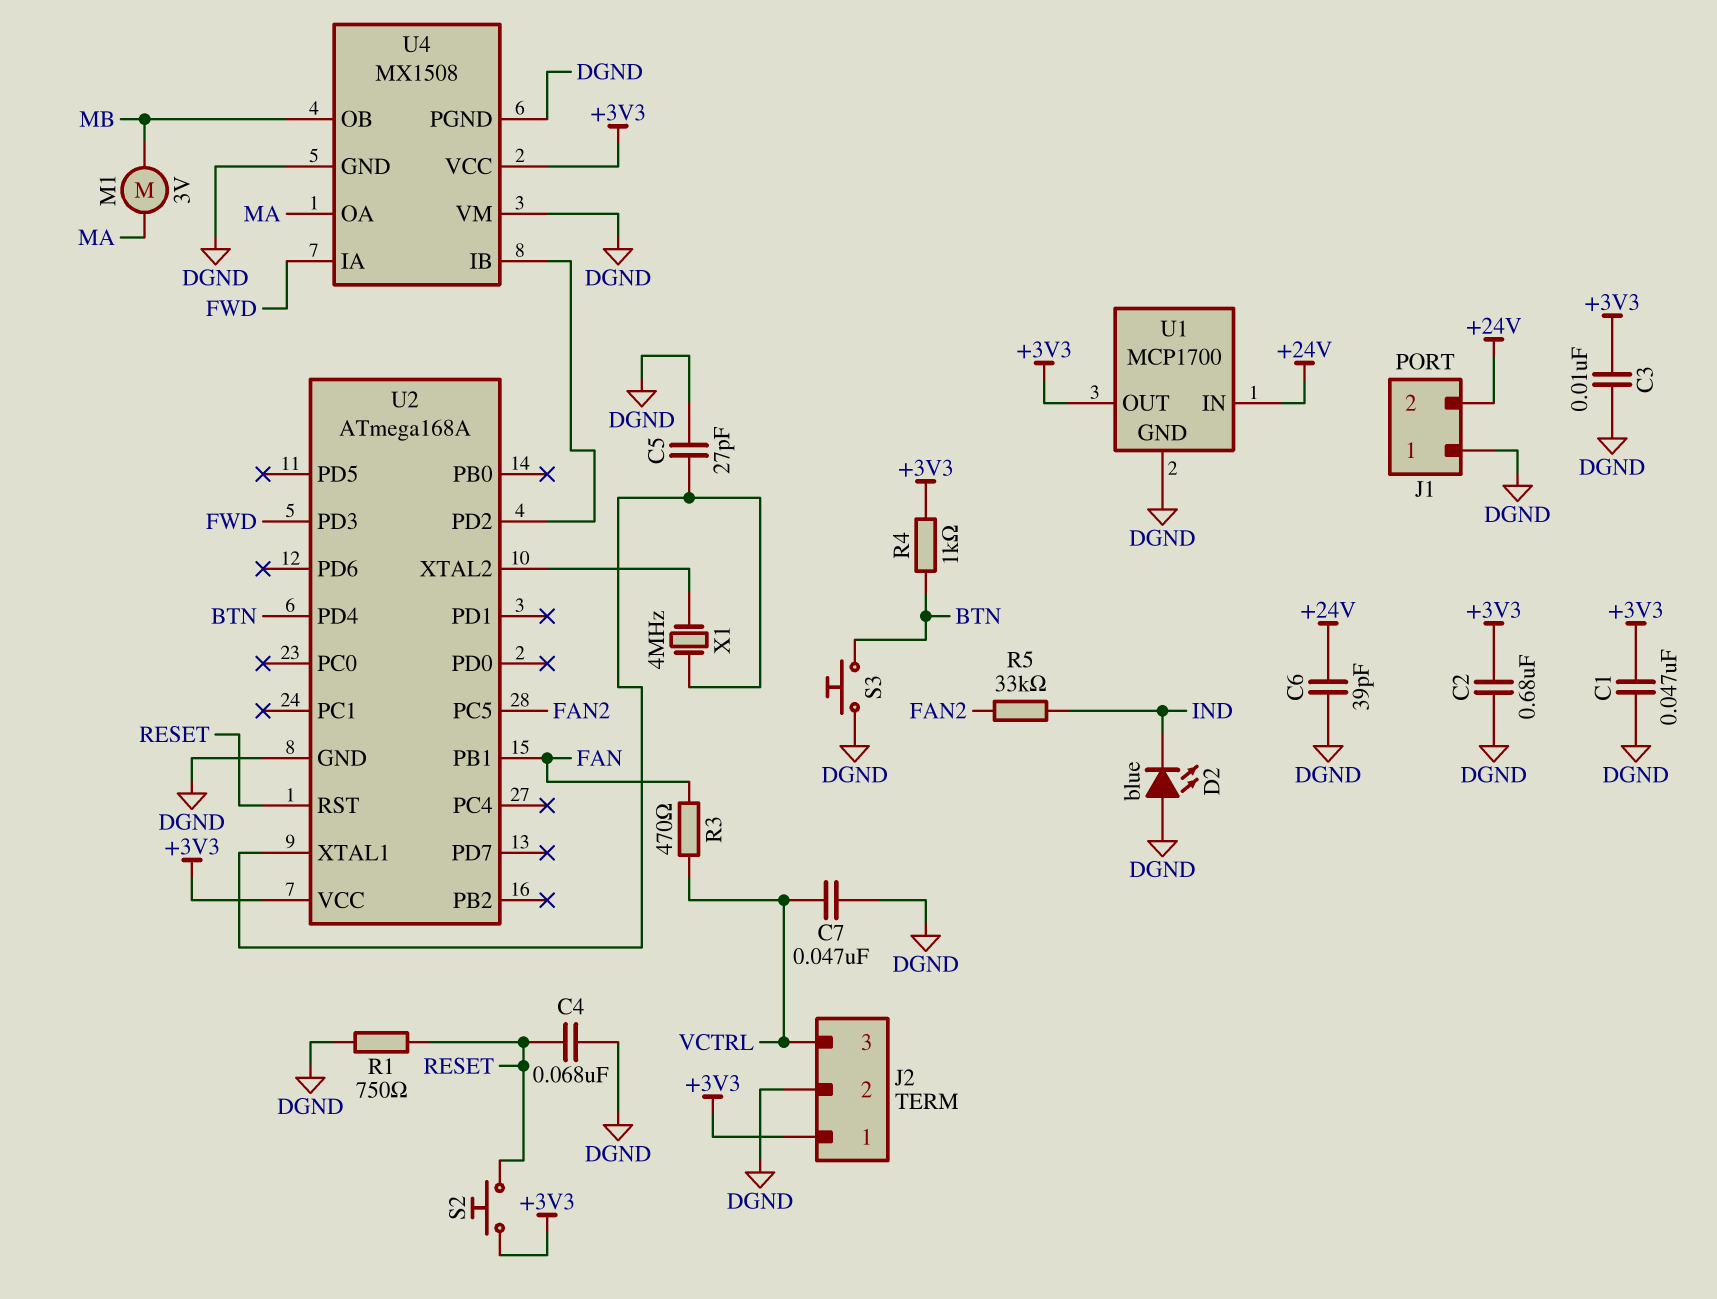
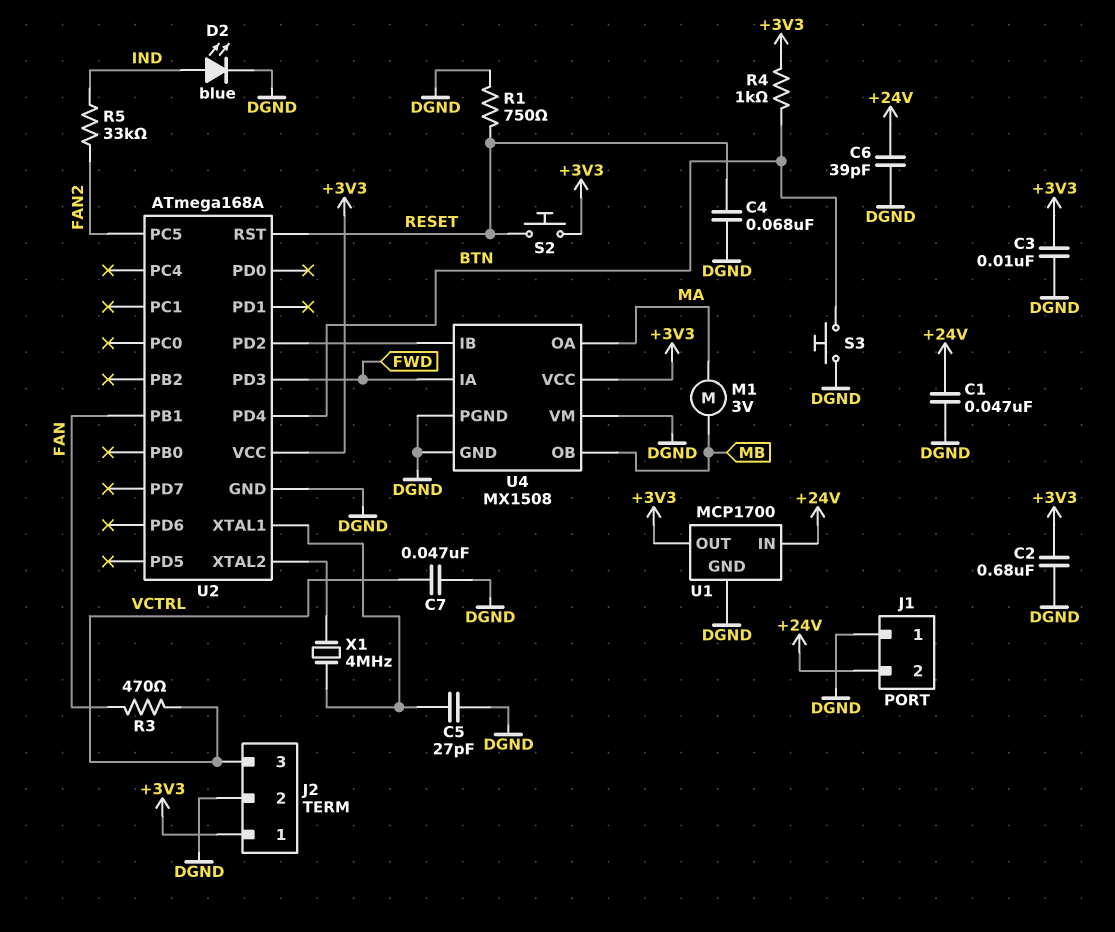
C1: 47nF (+3V3, DGND) -> 47nF (+24V, DGND)
D2: LED blue (A DGND, K IND) -> LED blue (A IND, K DGND)

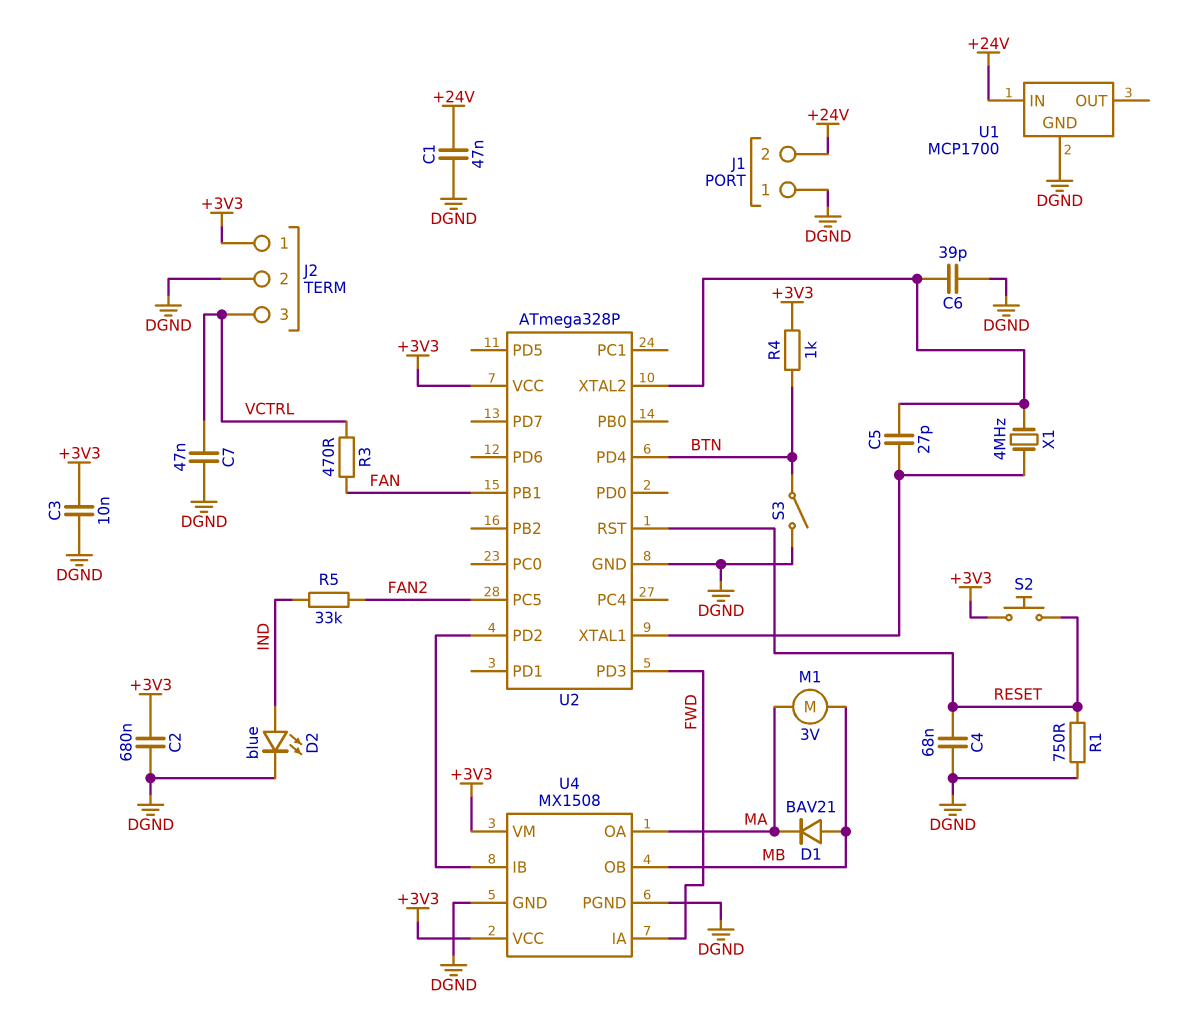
C5: 27pF (DGND, U2/XTAL1) -> 27pF (U2/XTAL1, U2/XTAL2)
C6: 39pF (+24V, DGND) -> 39pF (DGND, U2/XTAL2)
D1: none -> diode BAV21 (A MB, K MA)
S3: button (BTN, DGND) -> switch (BTN, DGND)
U1 pin OUT: +3V3 -> none
U2: ATmega168A -> ATmega328P
U4 pin VM: DGND -> +3V3

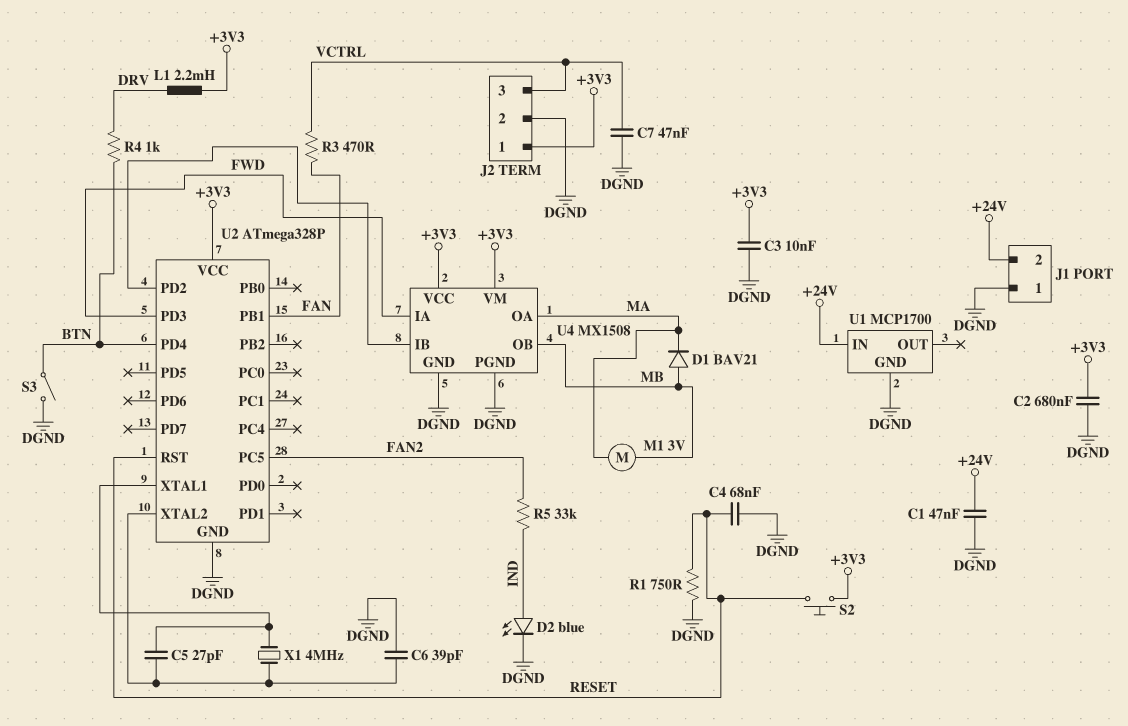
L1: none -> 2.2mH (+3V3, DRV)
R4: 1k (+3V3, BTN) -> 1k (BTN, DRV)

